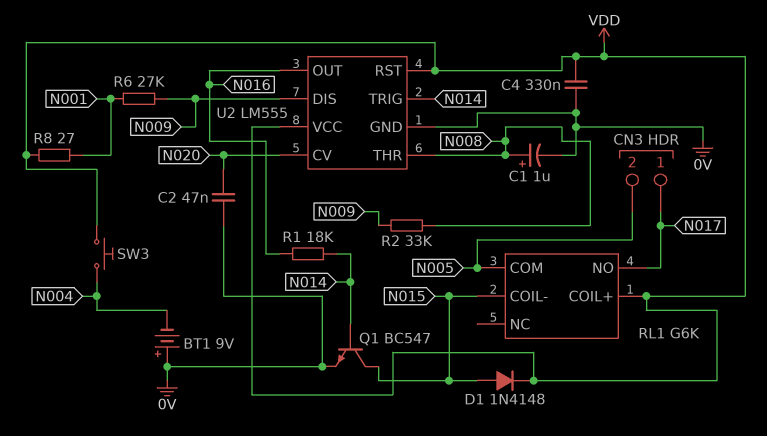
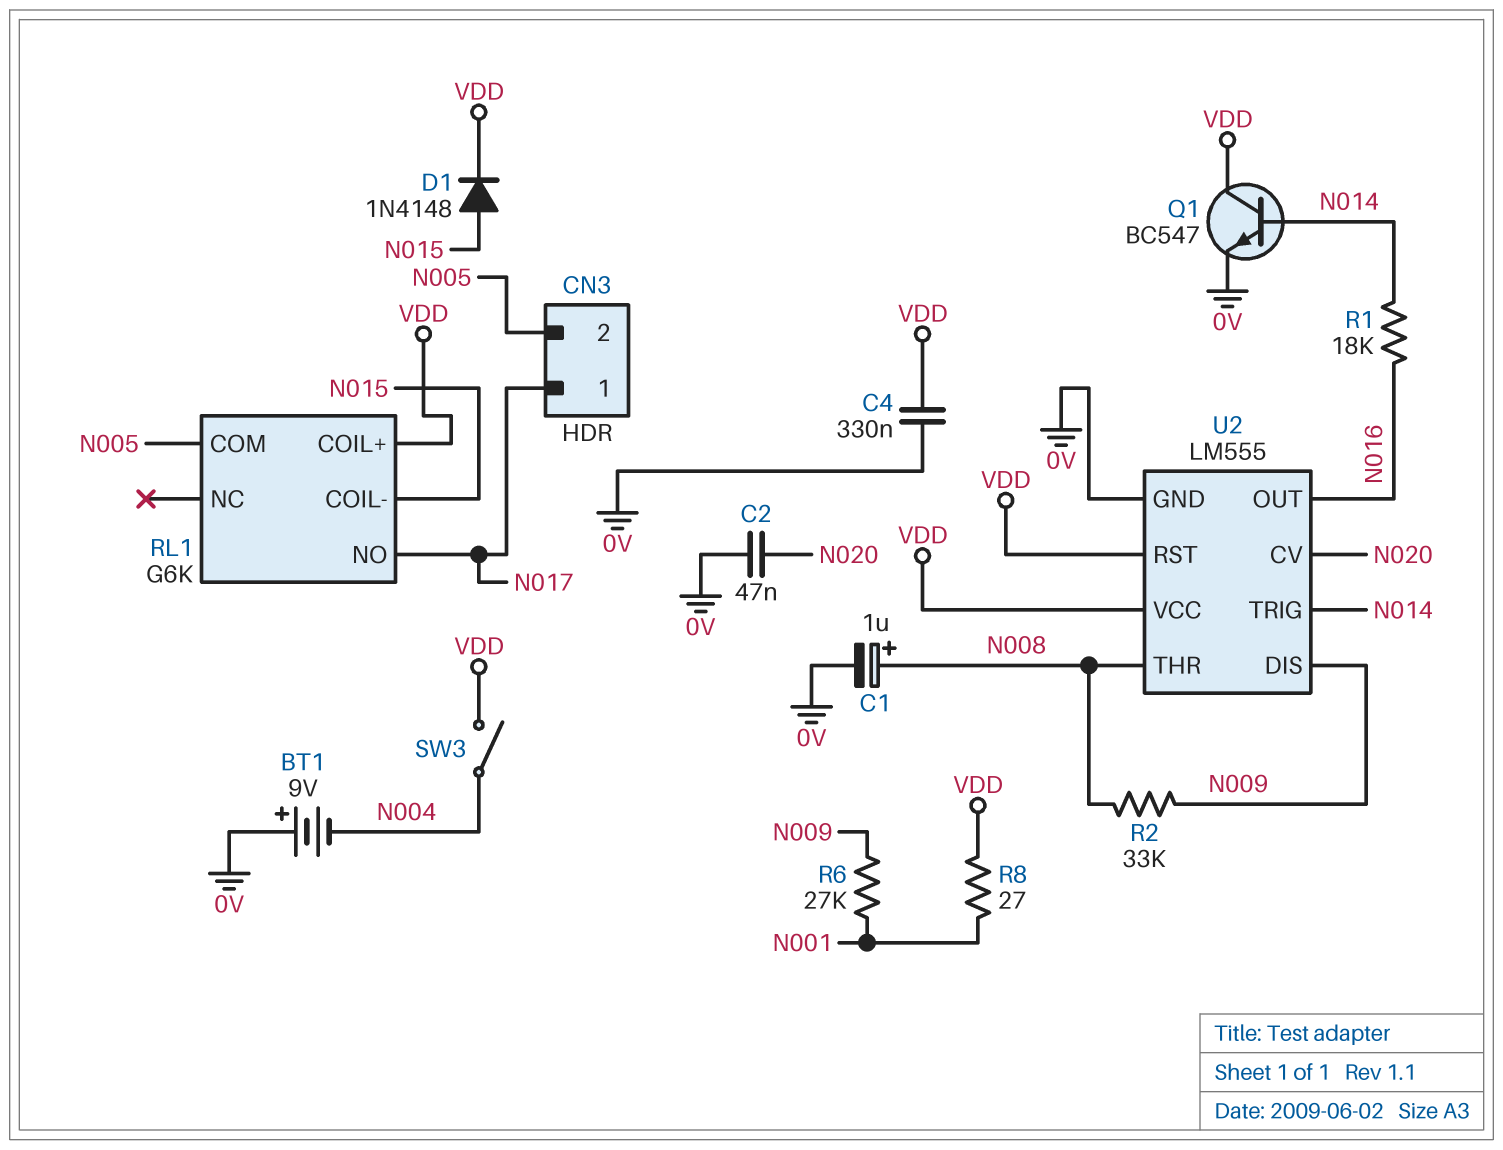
Q1: NPN BC547 (B N014, C N015, E 0V) -> NPN BC547 (B N014, C VDD, E 0V)
SW3: button (N004, VDD) -> switch (N004, VDD)

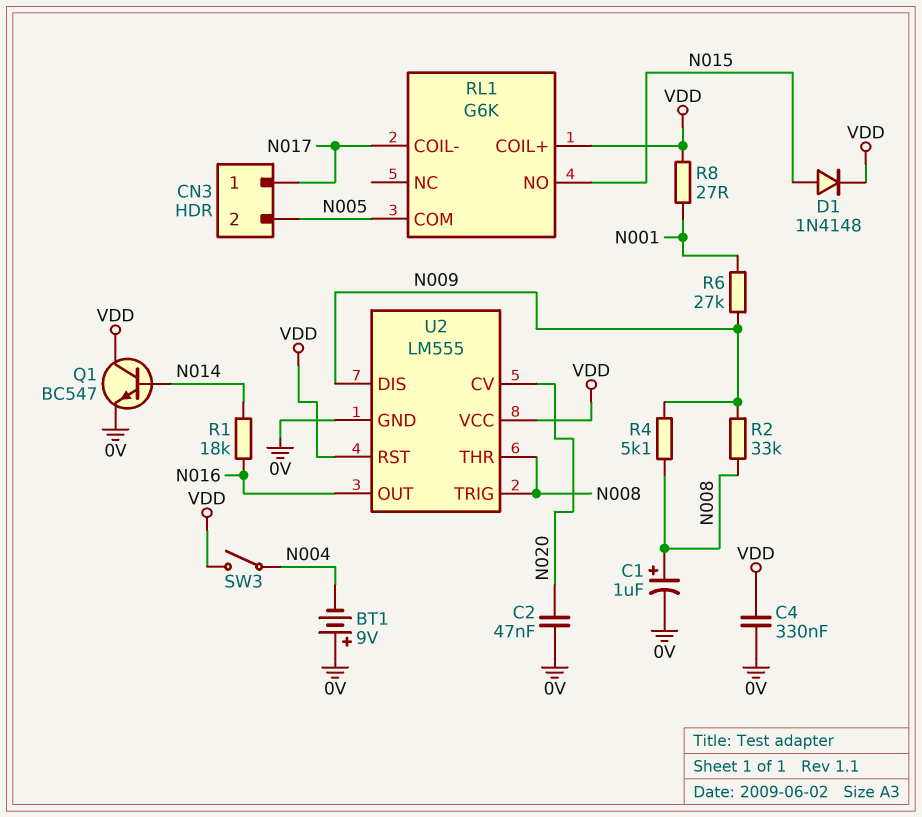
R4: none -> 5.1k (N008, N009)
RL1 pin COIL-: N015 -> N017
RL1 pin NO: N017 -> N015
U2 pin TRIG: N014 -> N008

